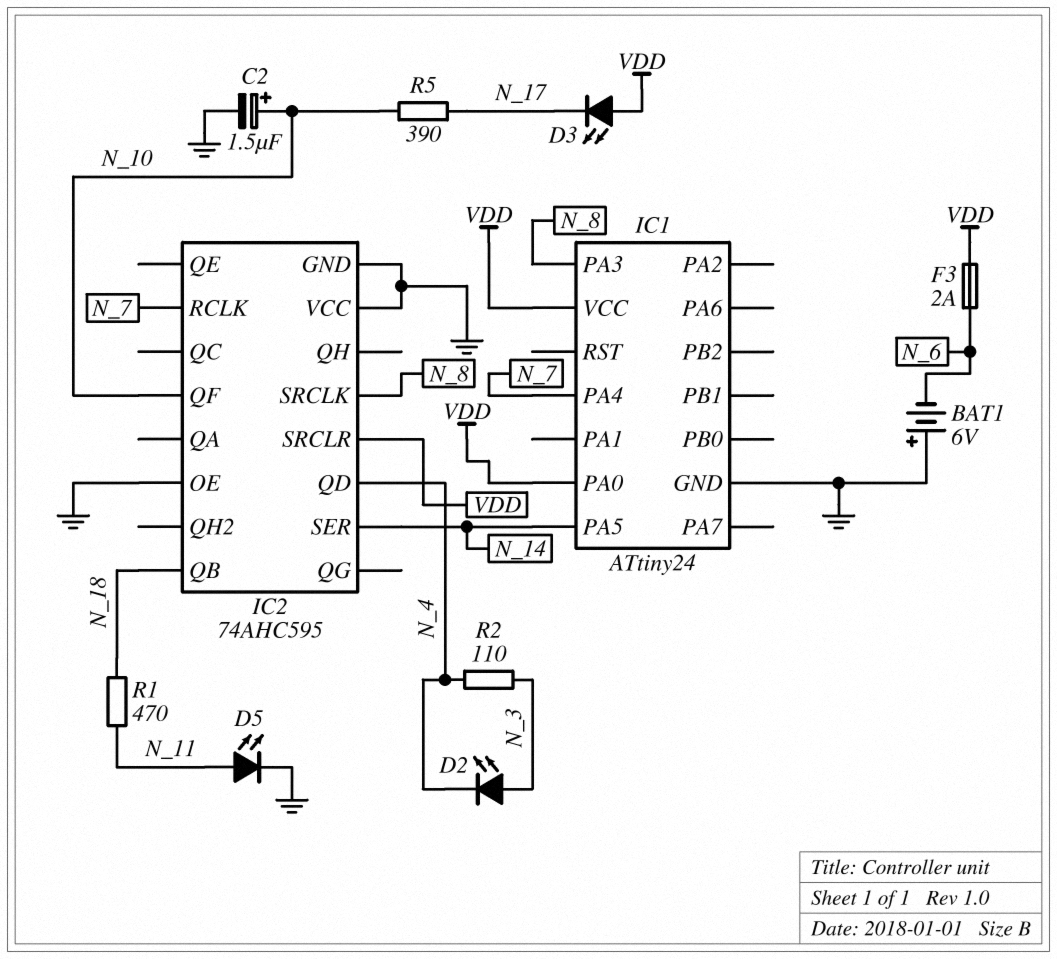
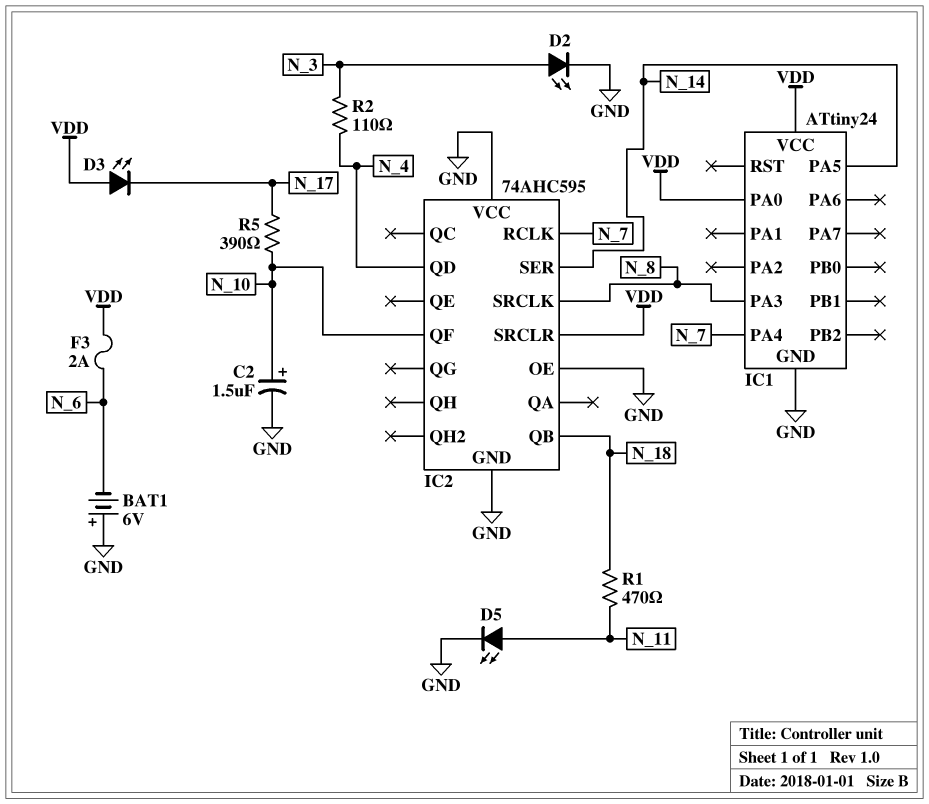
D2: LED (A N_3, K N_4) -> LED (A N_3, K GND)

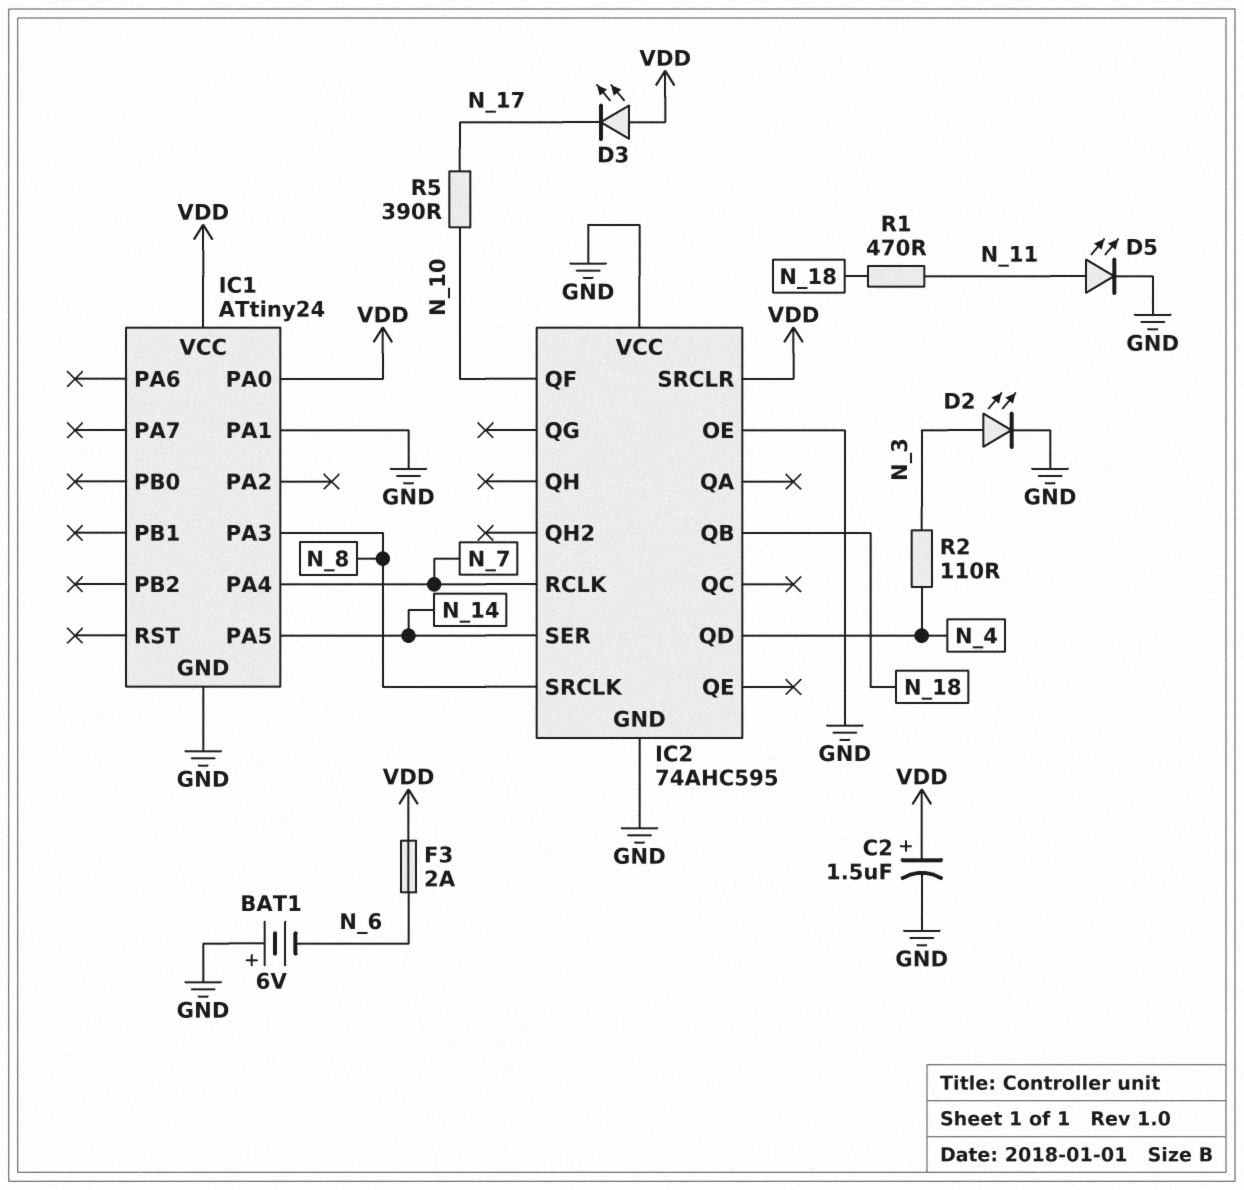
C2: 1.5uF (plus N_10, minus GND) -> 1.5uF (plus VDD, minus GND)
IC1 pin PA1: none -> GND

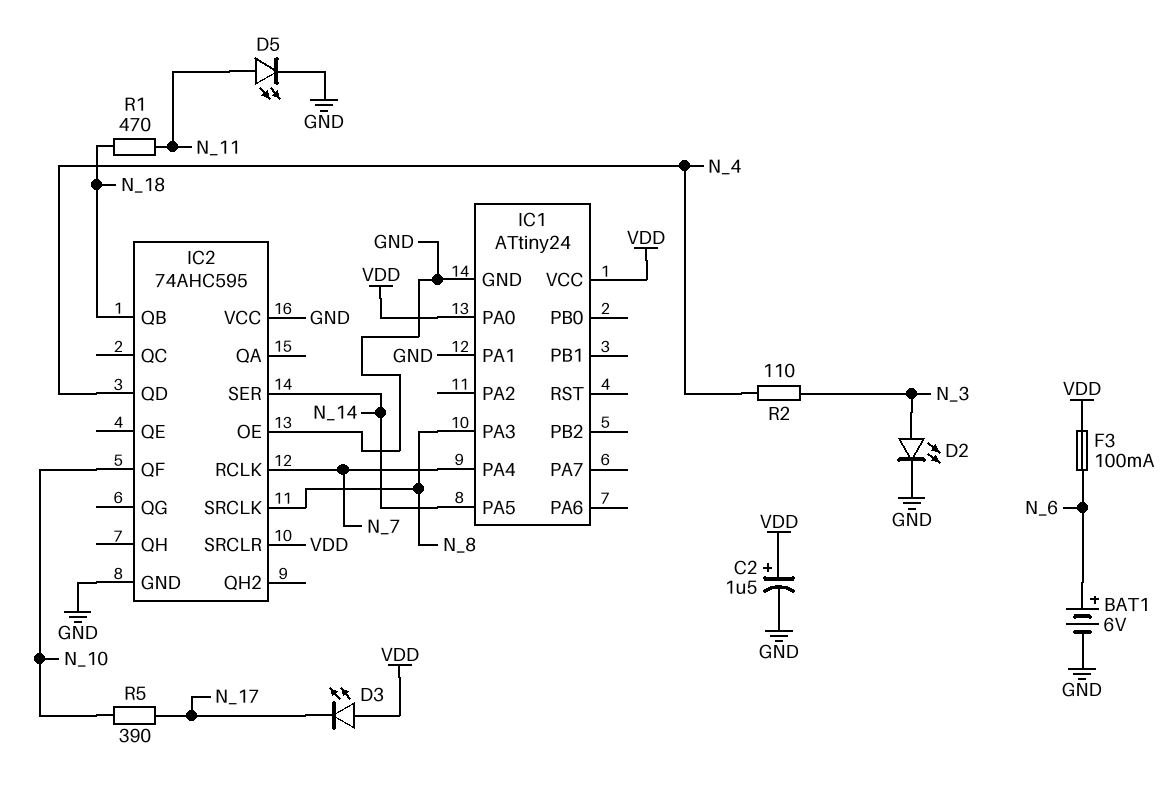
BAT1: 6V (plus GND, minus N_6) -> 6V (plus N_6, minus GND)
F3: 2A (N_6, VDD) -> 100mA (N_6, VDD)

